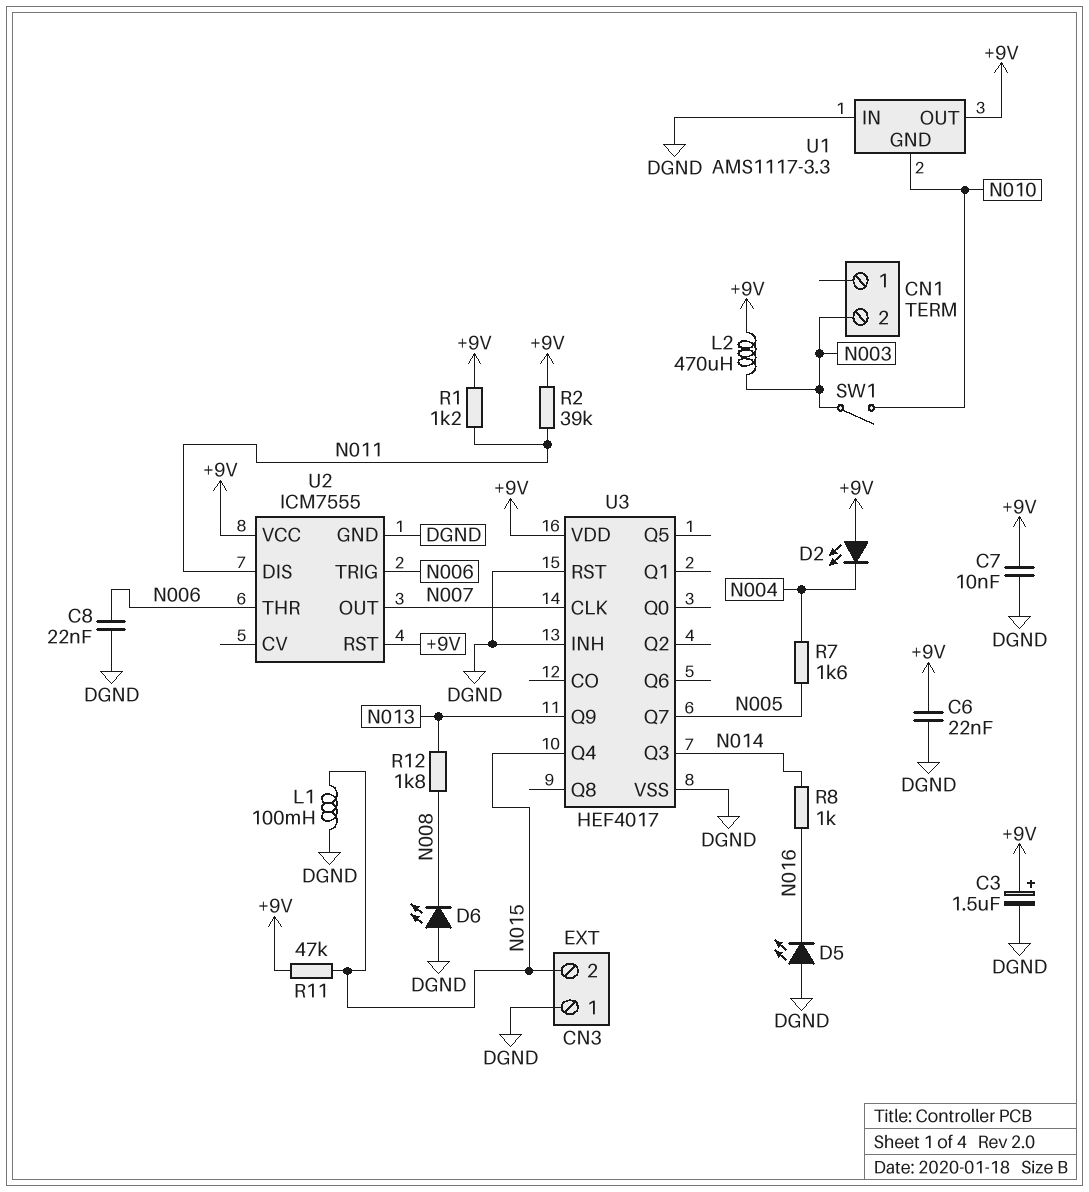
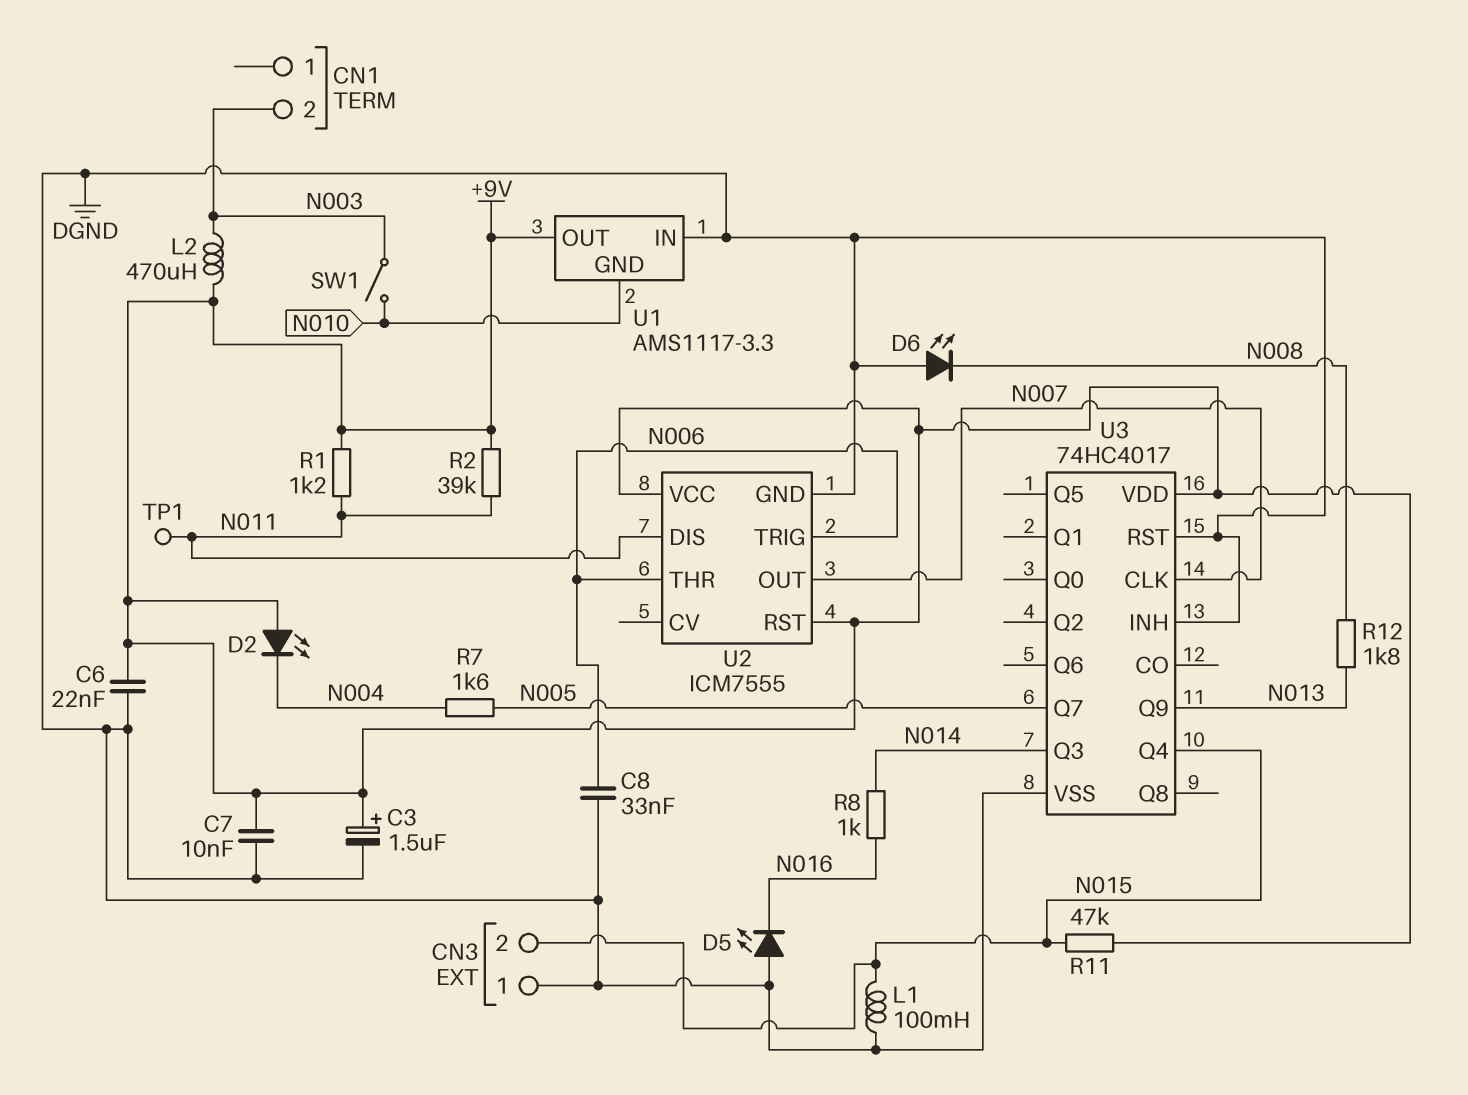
C8: 22nF (DGND, N006) -> 33nF (DGND, N006)
TP1: none -> test point (N011)
U3: HEF4017 -> 74HC4017

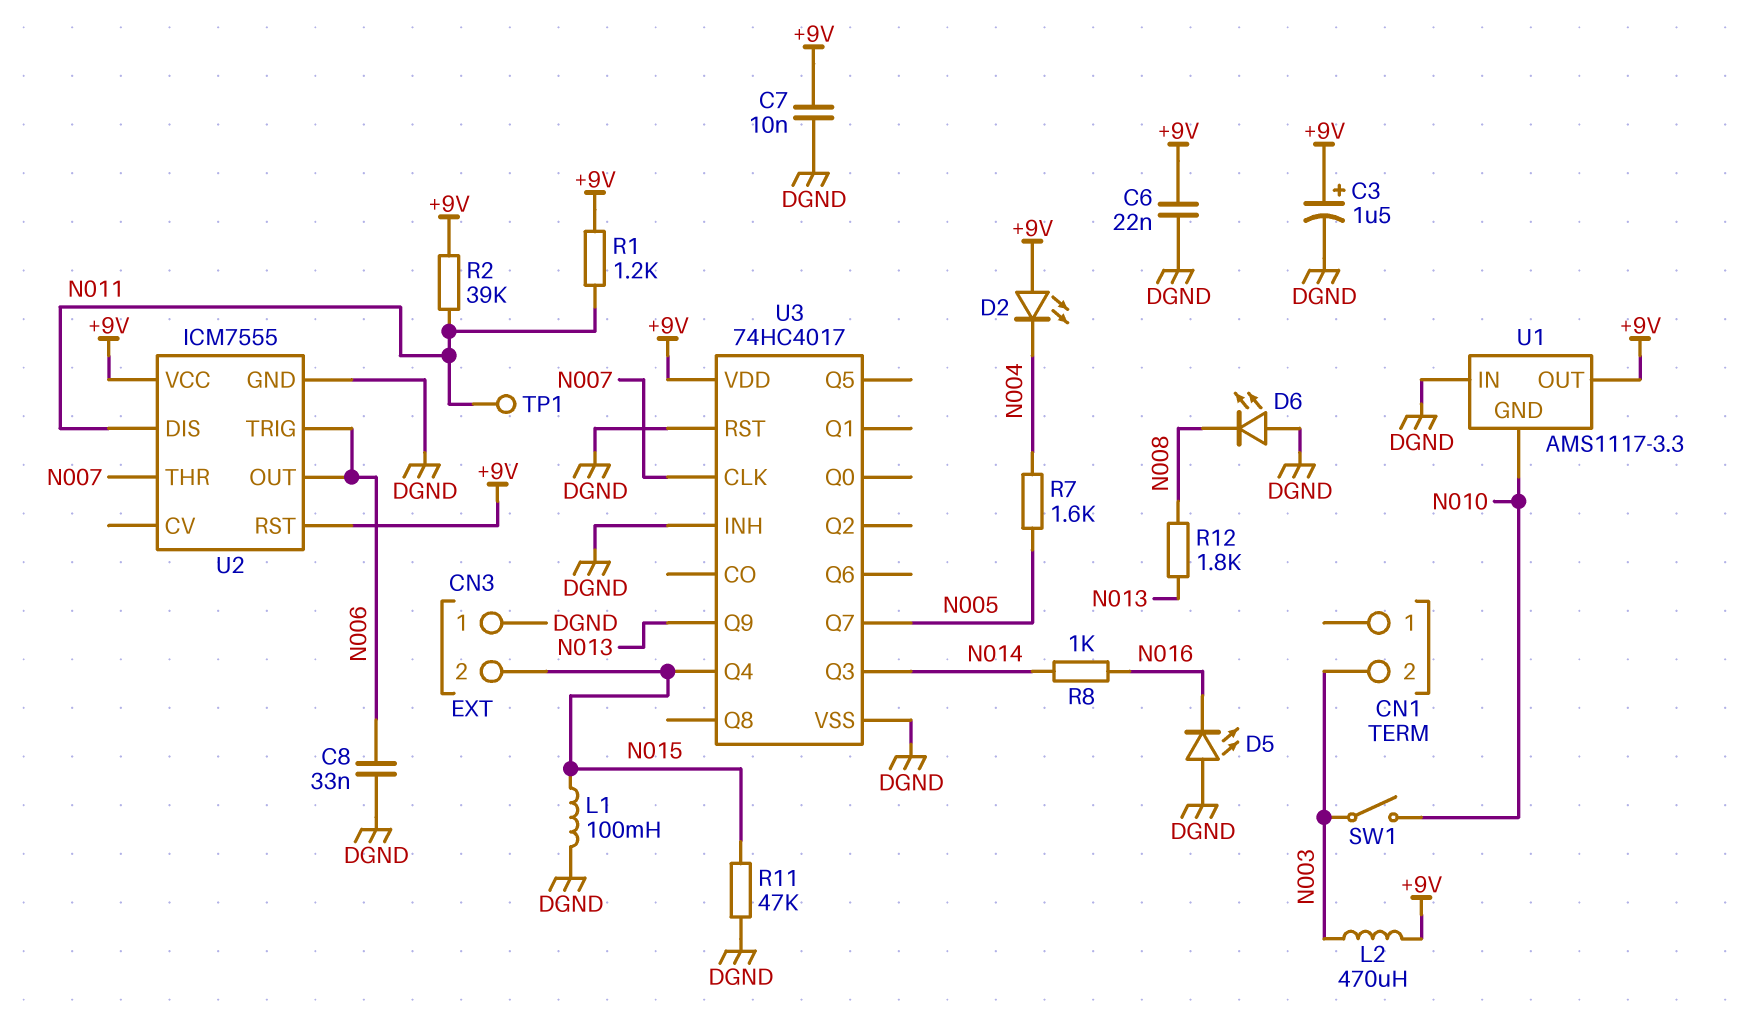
R11: 47k (+9V, N015) -> 47k (DGND, N015)
U2 pin OUT: N007 -> N006
U2 pin THR: N006 -> N007

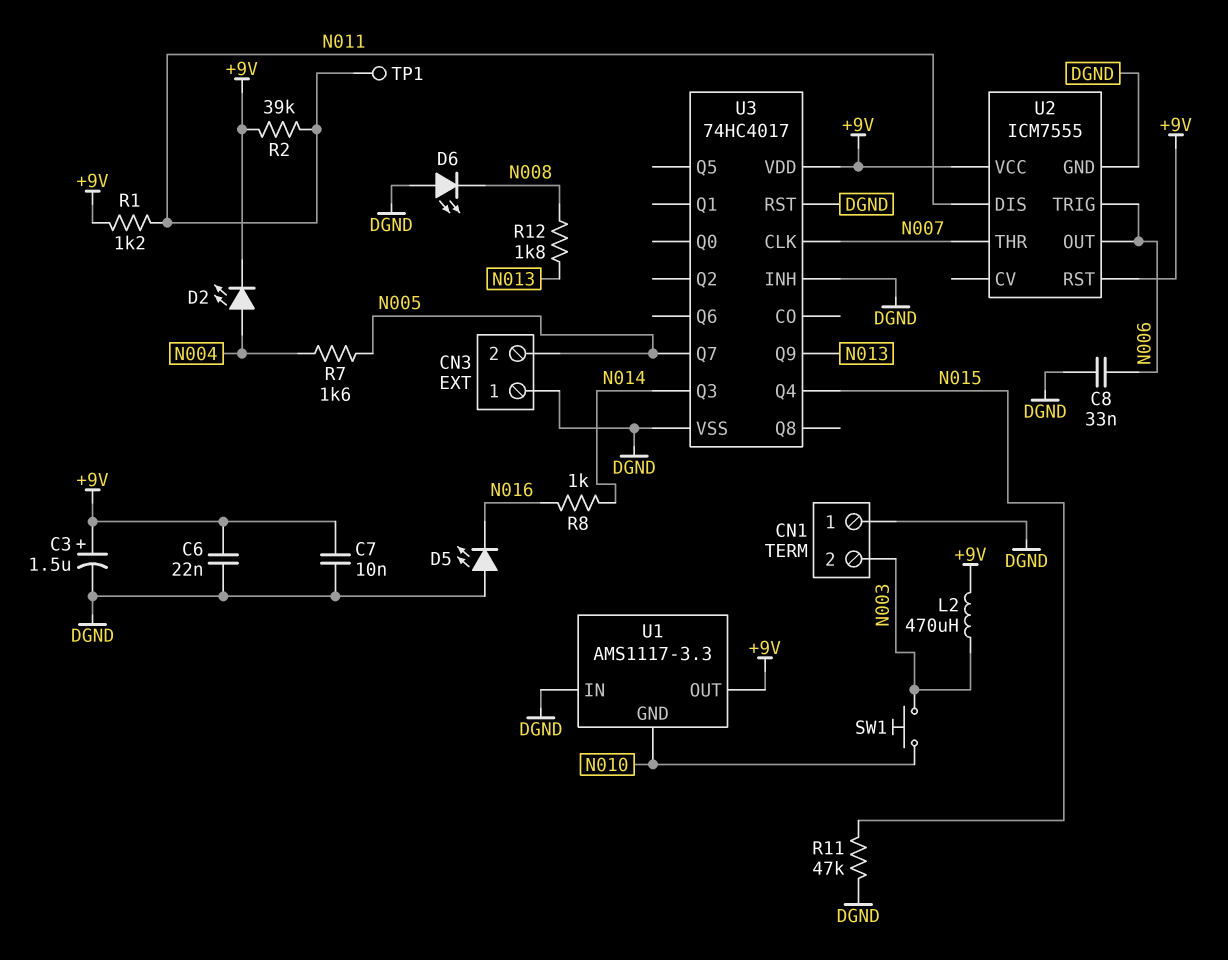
CN1 pin 1: none -> DGND
CN3 pin 2: N015 -> N005
D2: LED (A +9V, K N004) -> LED (A N004, K +9V)
L1: 100mH (DGND, N015) -> none
SW1: switch (N003, N010) -> button (N003, N010)

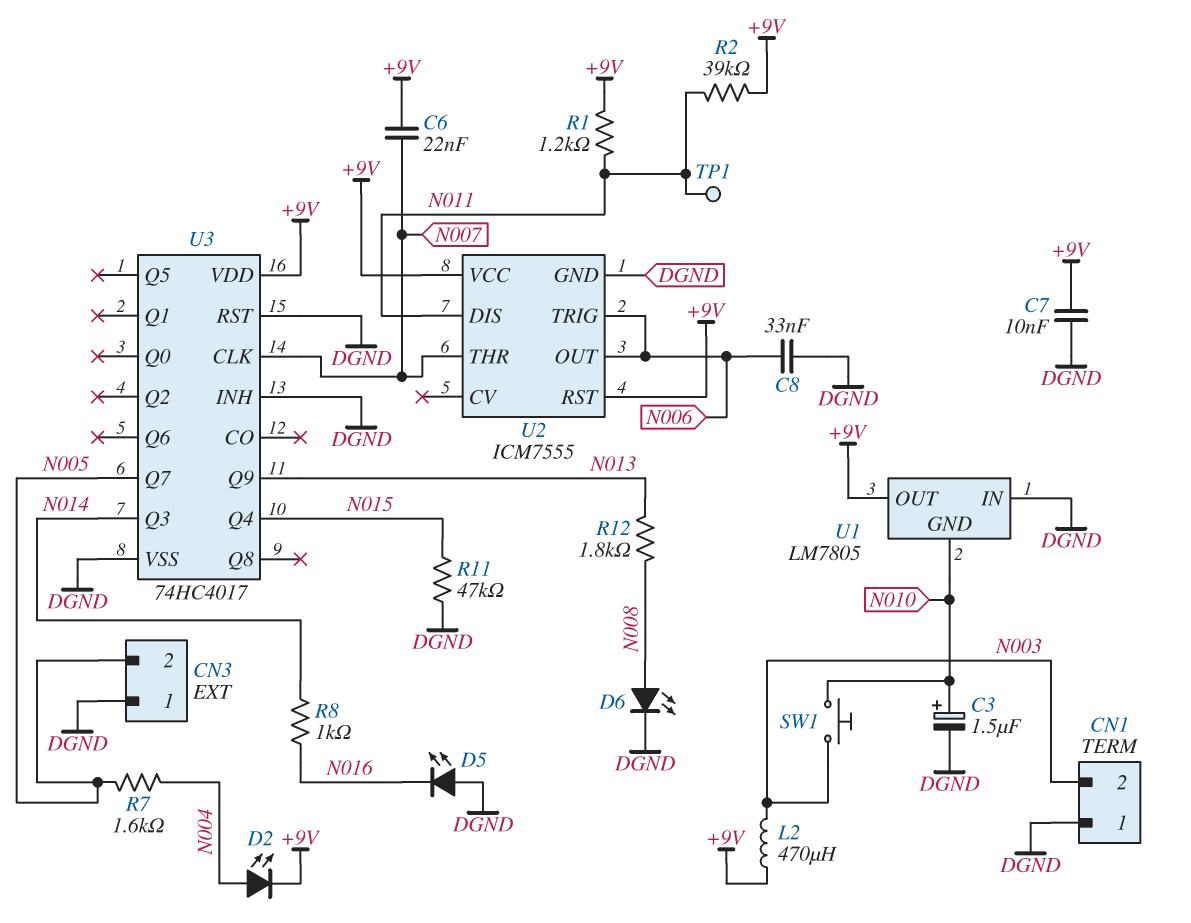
C3: 1.5uF (plus +9V, minus DGND) -> 1.5uF (plus N010, minus DGND)
C6: 22nF (+9V, DGND) -> 22nF (+9V, N007)
D6: LED (A DGND, K N008) -> LED (A N008, K DGND)
U1: AMS1117-3.3 -> LM7805

